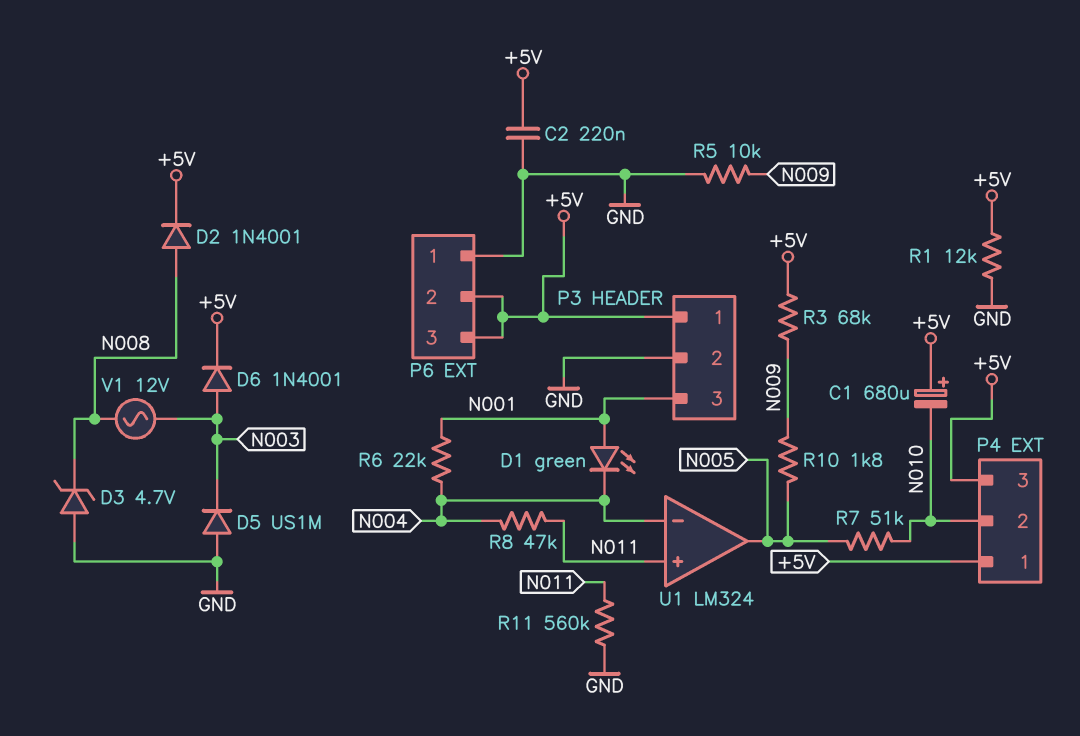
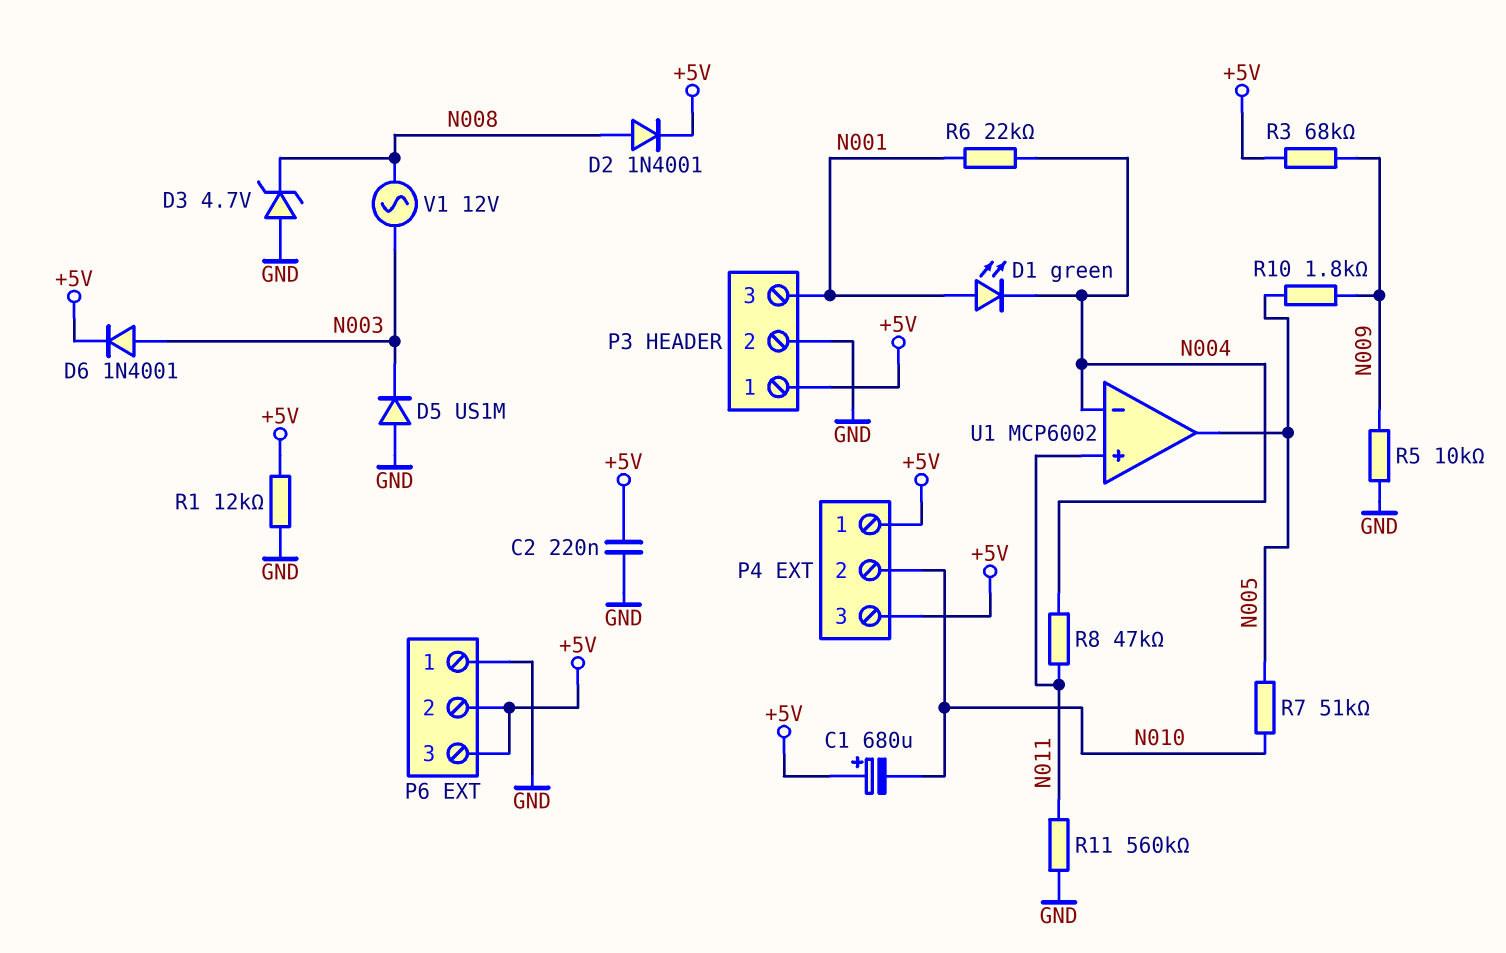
U1: LM324 -> MCP6002

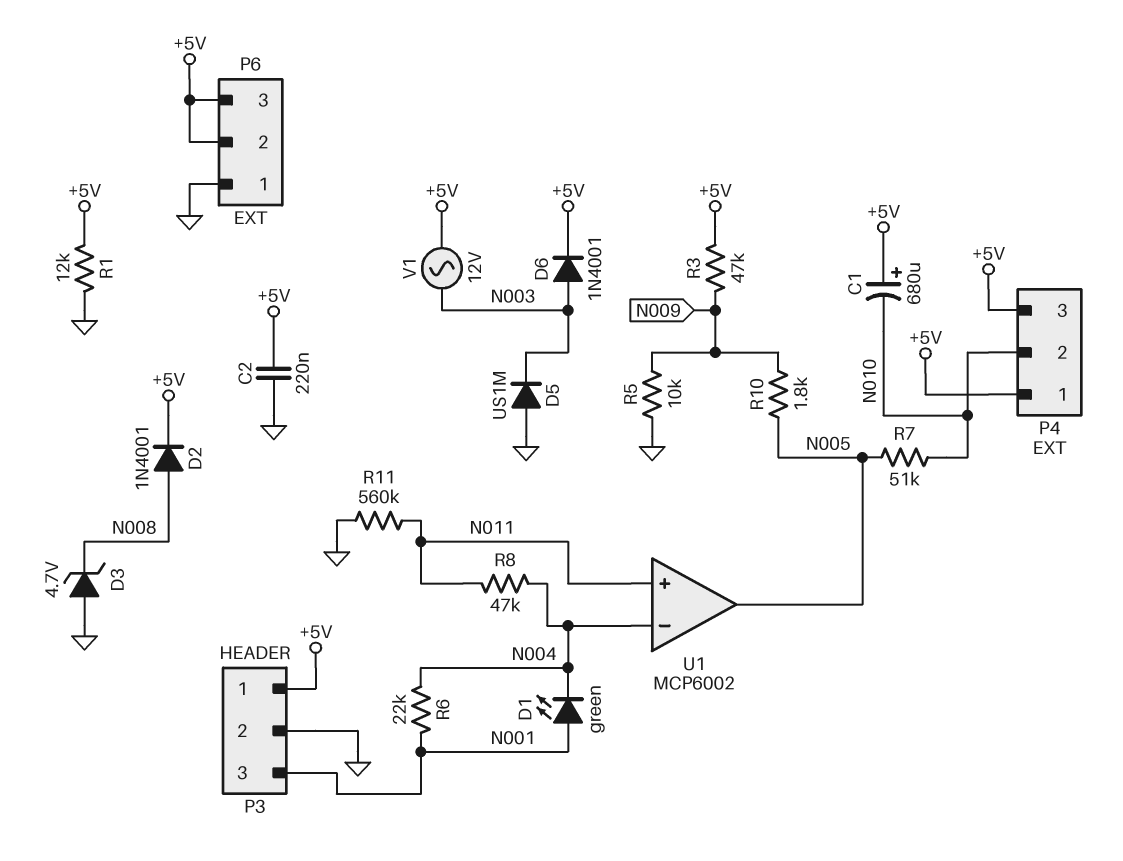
R3: 68k (+5V, N009) -> 47k (+5V, N009)
V1: AC 12V (N003, N008) -> AC 12V (+5V, N003)

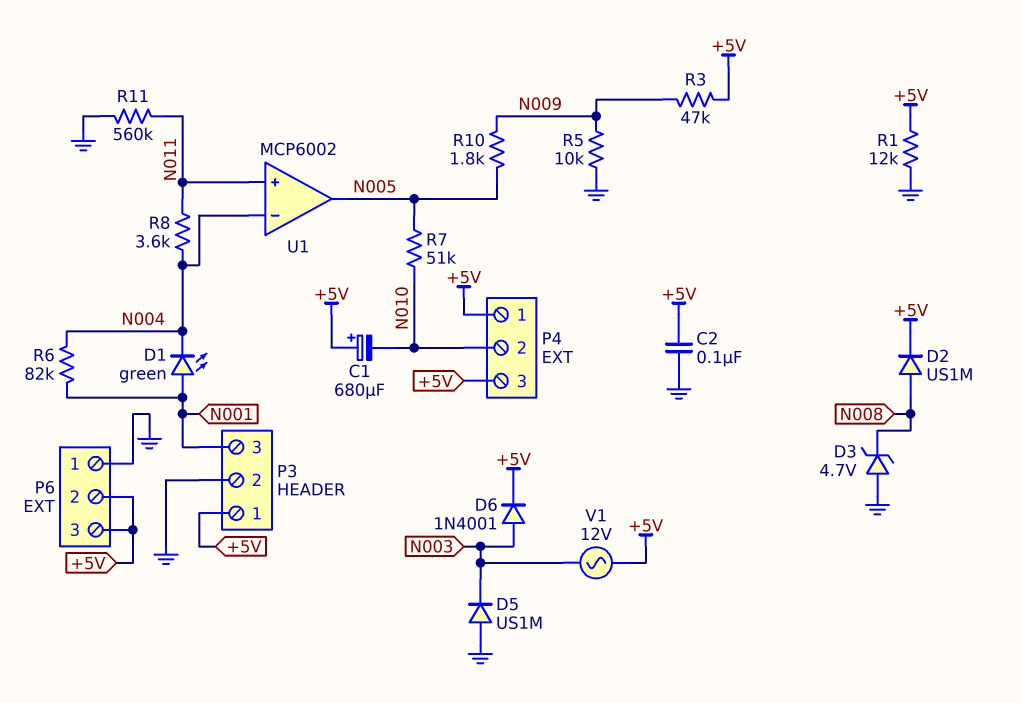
C2: 220nF (+5V, GND) -> 100nF (+5V, GND)
D2: diode 1N4001 (A N008, K +5V) -> diode US1M (A N008, K +5V)
R6: 22k (N001, N004) -> 82k (N001, N004)
R8: 47k (N004, N011) -> 3.6k (N004, N011)

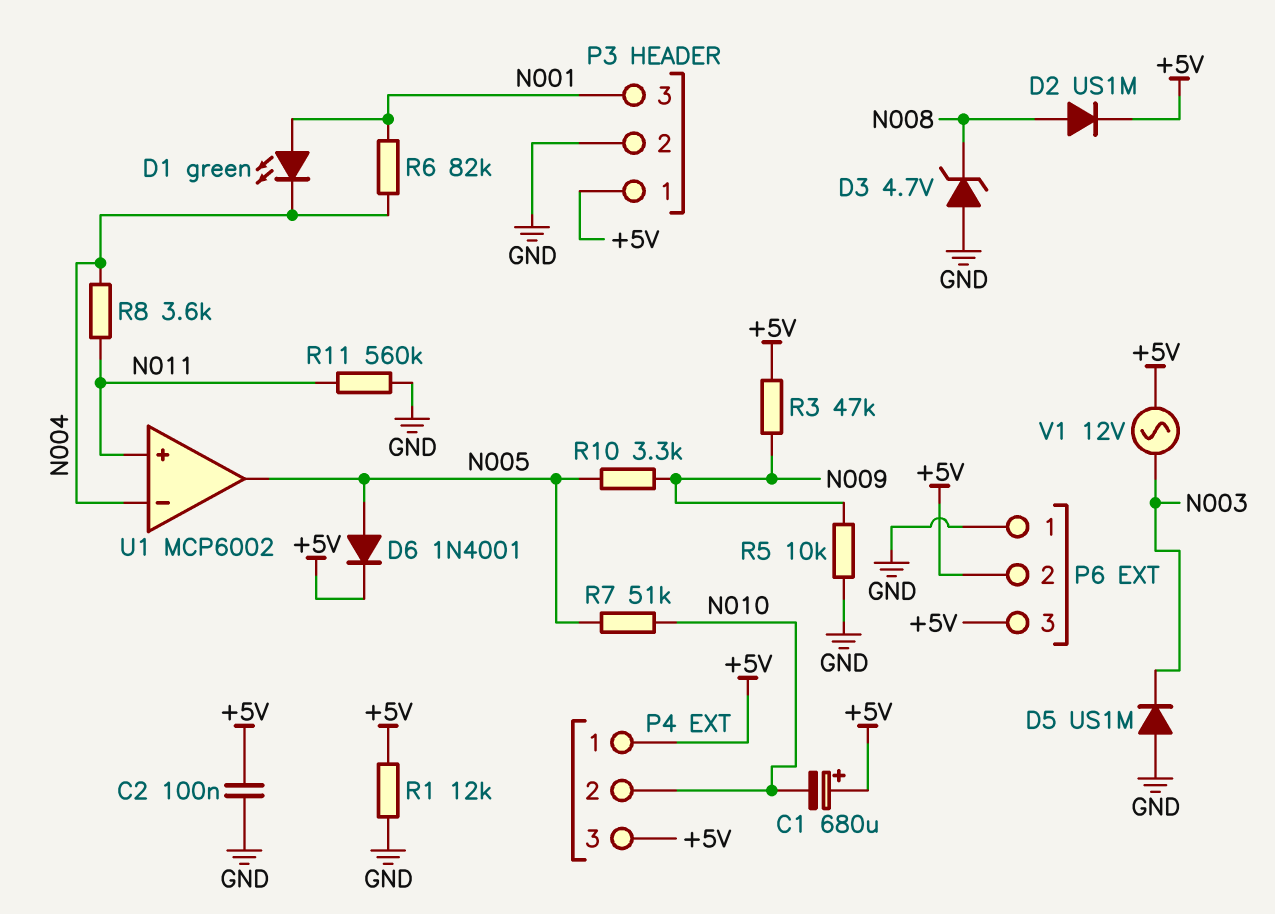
D6: diode 1N4001 (A N003, K +5V) -> diode 1N4001 (A N005, K +5V)
R10: 1.8k (N005, N009) -> 3.3k (N005, N009)

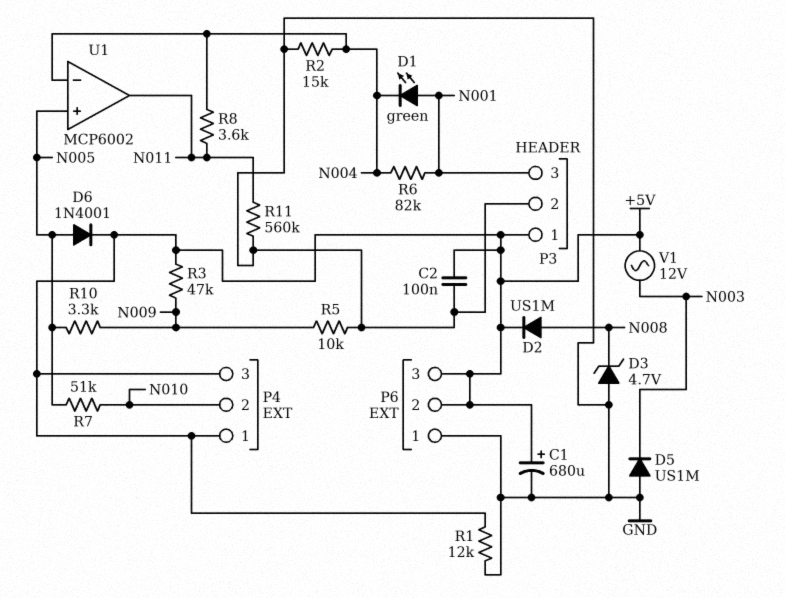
C1: 680uF (plus +5V, minus N010) -> 680uF (plus +5V, minus GND)
R2: none -> 15k (GND, N004)
U1 pin in+: N011 -> N005
U1 pin out: N005 -> N011

